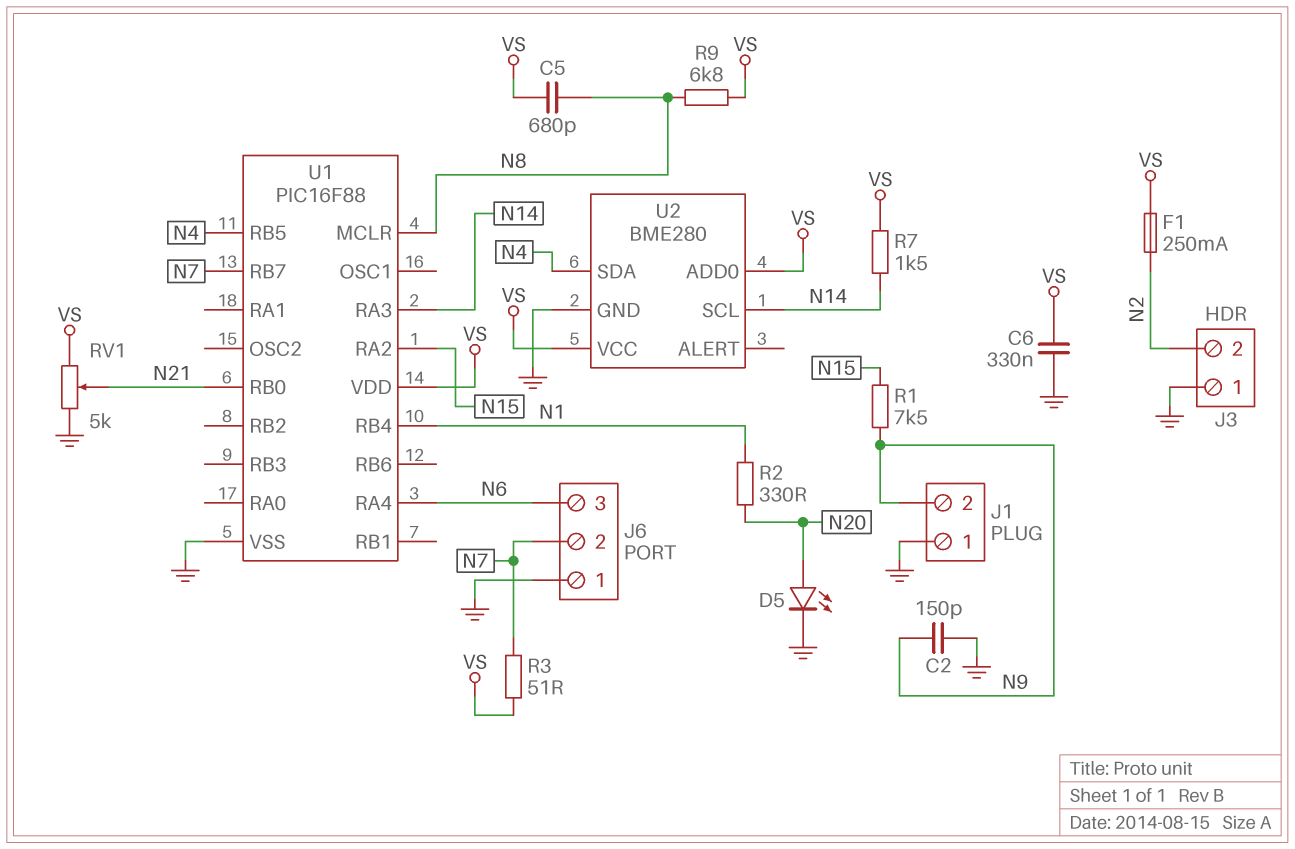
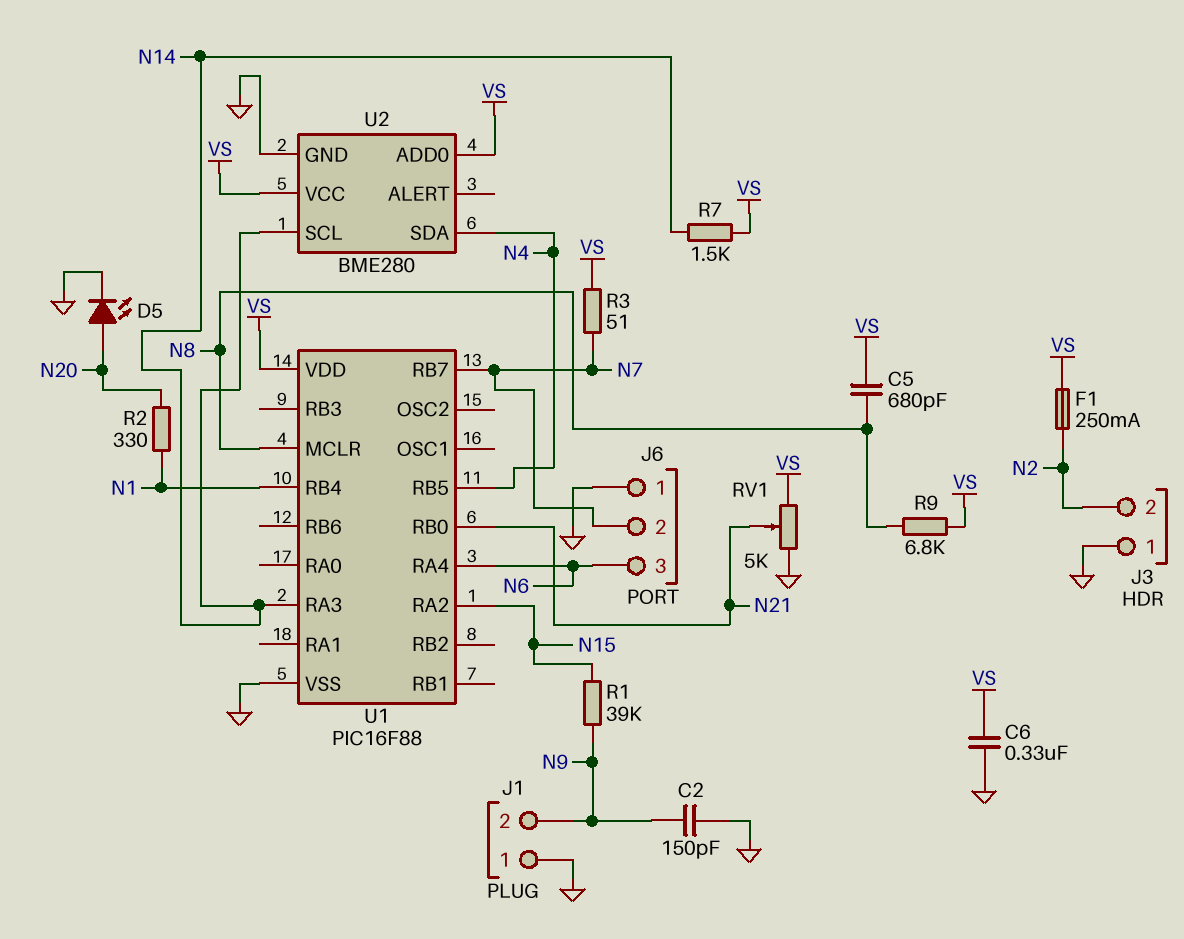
R1: 7.5k (N9, N15) -> 39k (N9, N15)

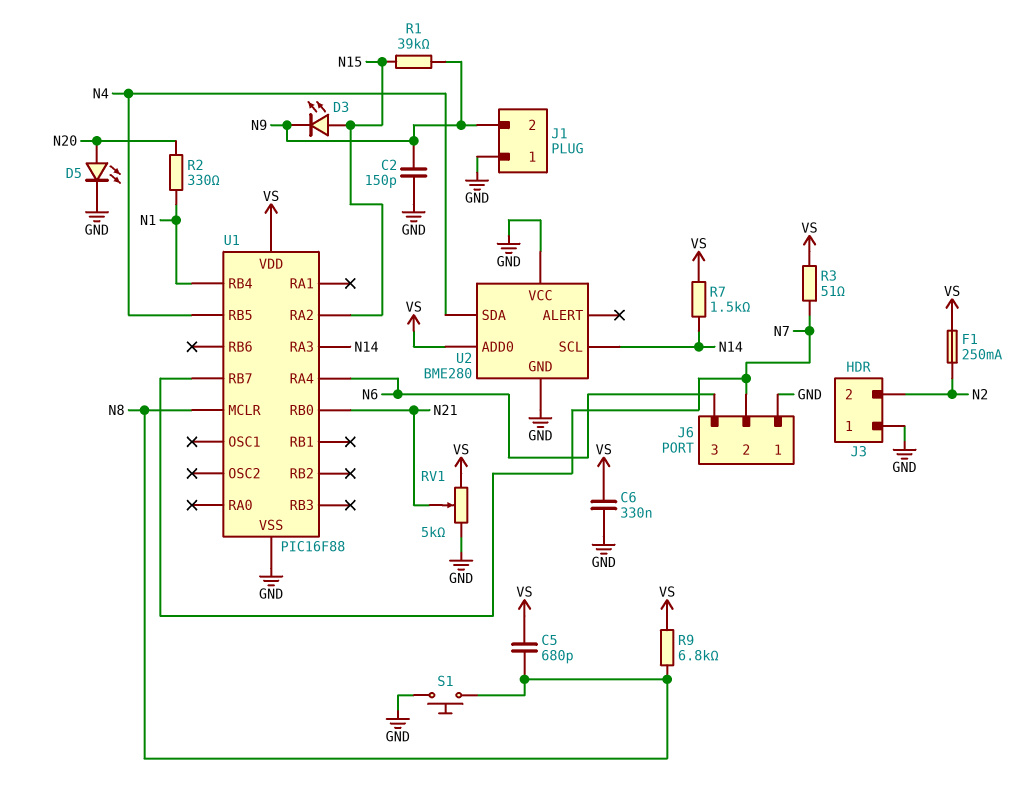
D3: none -> LED (A N15, K N9)
S1: none -> button (GND, N8)
U2 pin VCC: VS -> GND

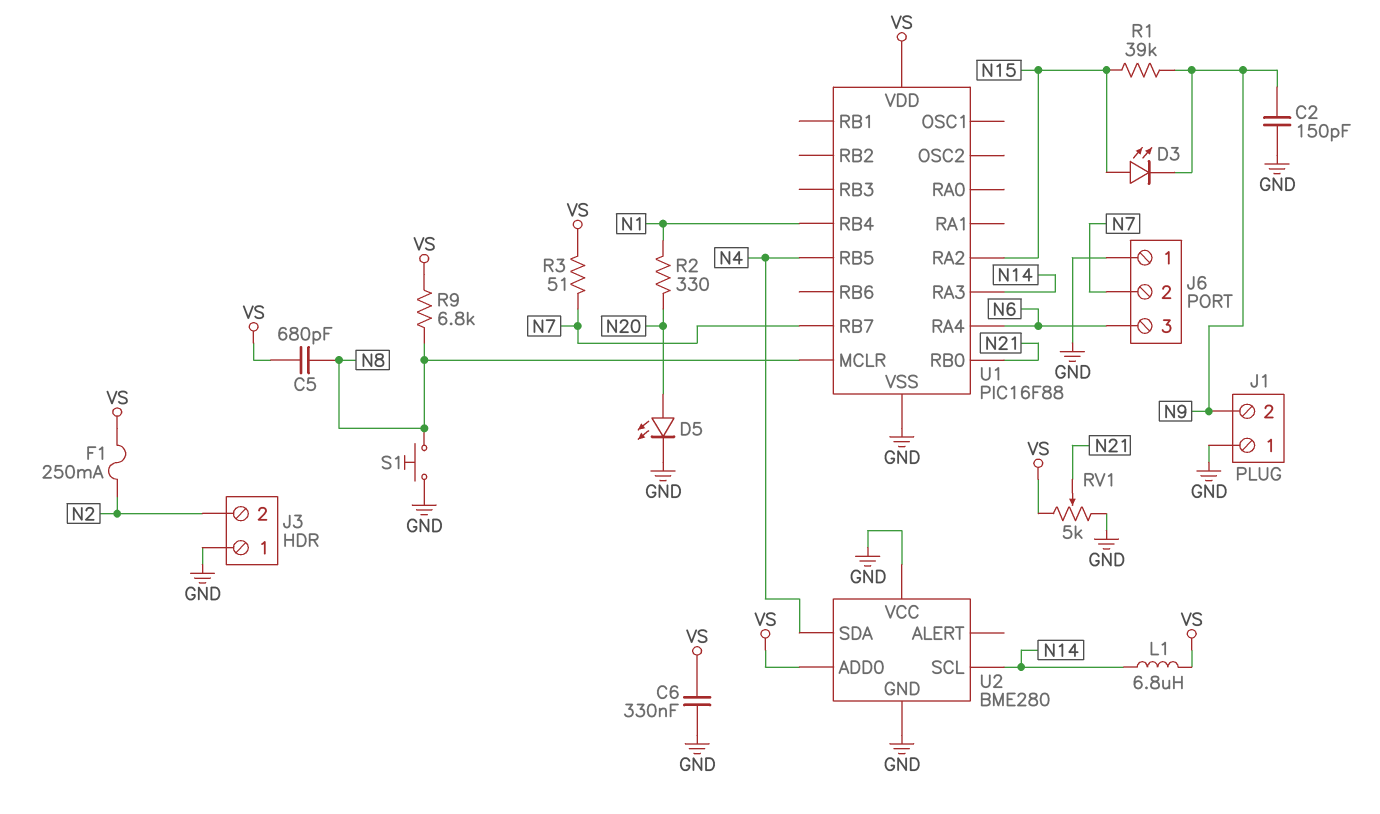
L1: none -> 6.8uH (N14, VS)
R7: 1.5k (N14, VS) -> none

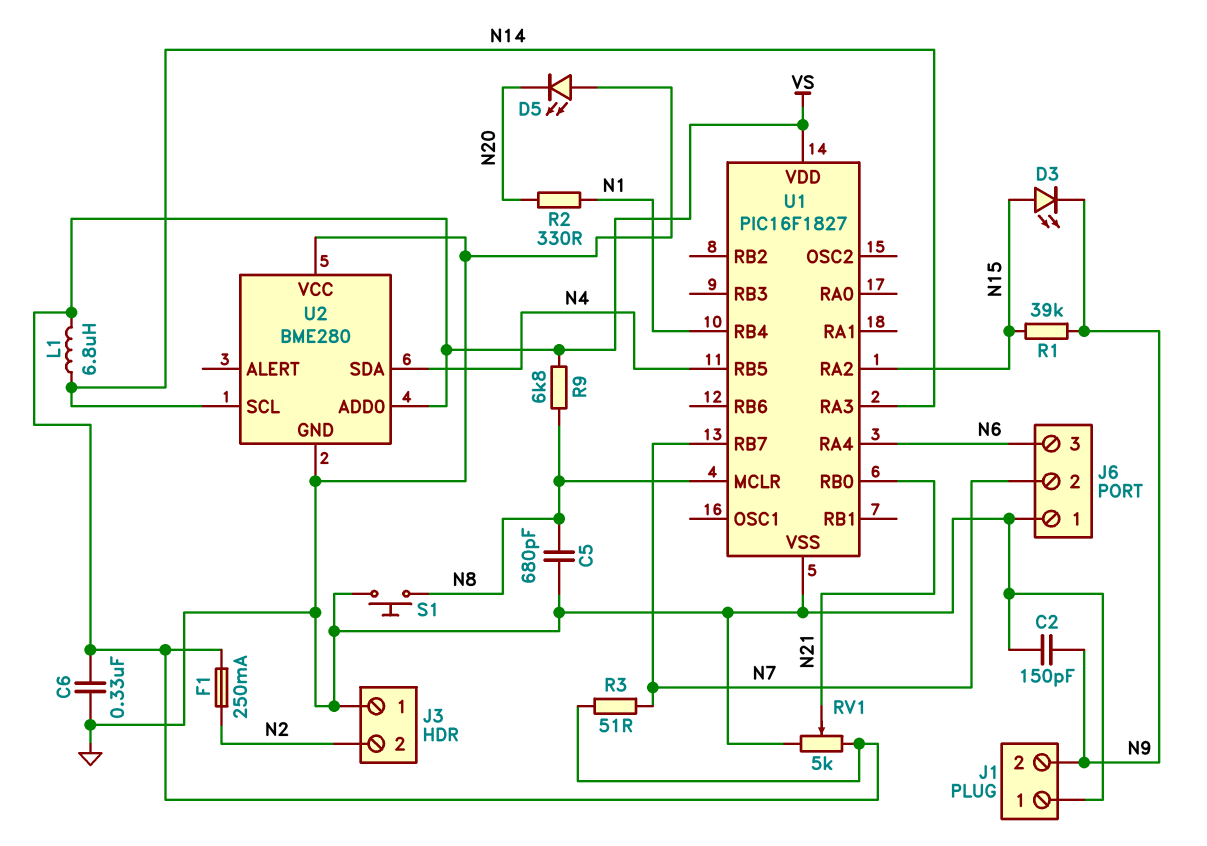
C5: 680pF (N8, VS) -> 680pF (GND, N8)
D5: LED (A N20, K GND) -> LED (A GND, K N20)
U1: PIC16F88 -> PIC16F1827

